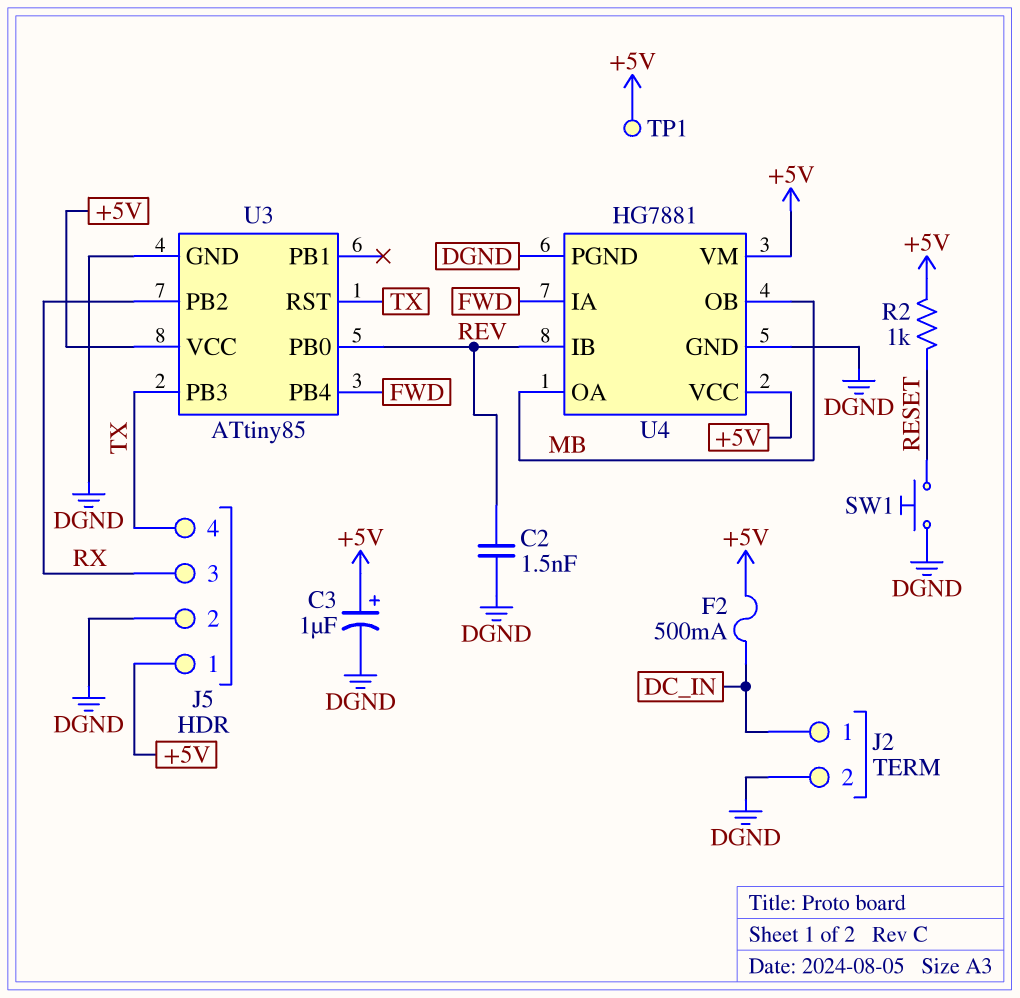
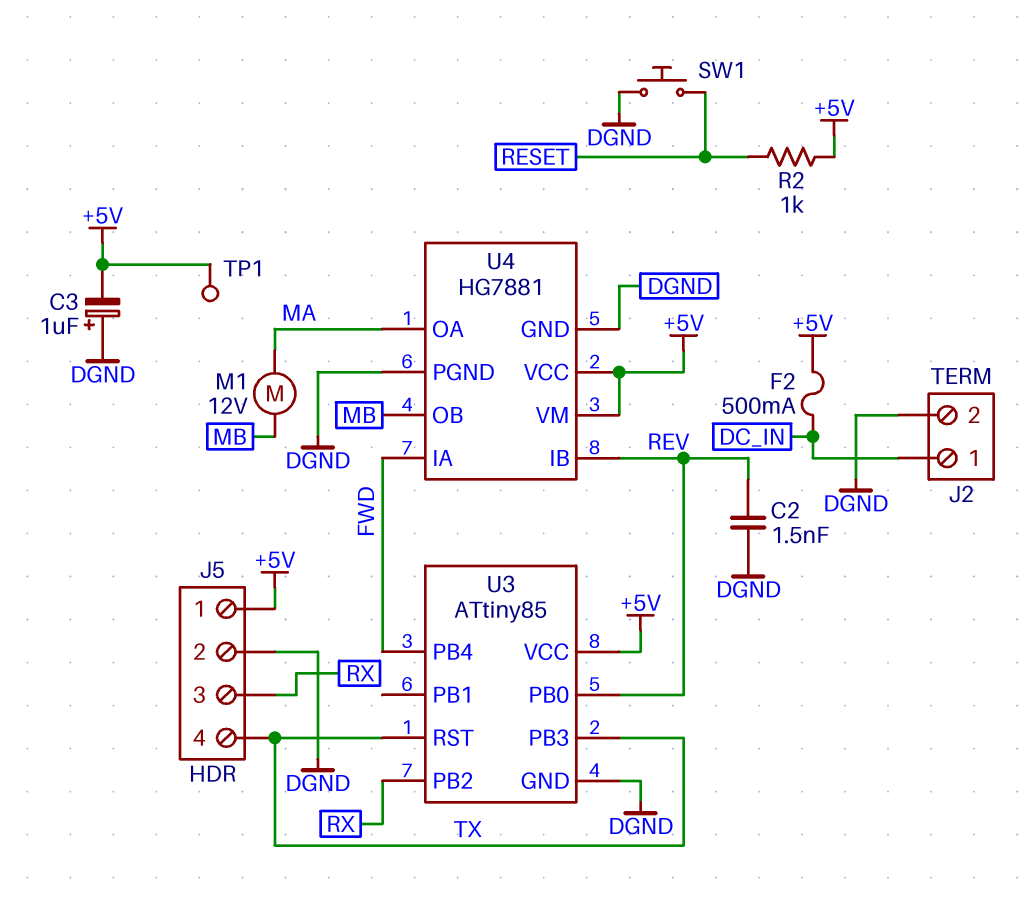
C3: 1uF (plus +5V, minus DGND) -> 1uF (plus DGND, minus +5V)
M1: none -> motor 12V (MA, MB)
U4 pin OA: MB -> MA

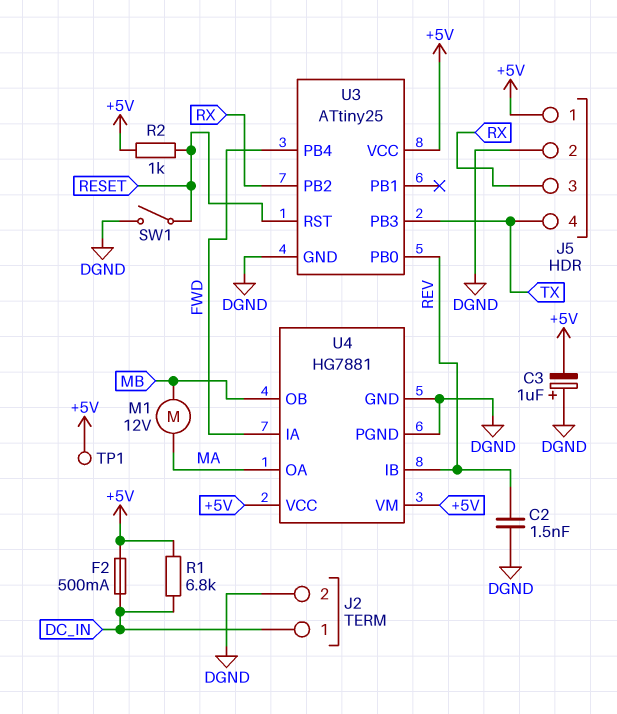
R1: none -> 6.8k (+5V, DC_IN)
SW1: button (DGND, RESET) -> switch (DGND, RESET)
U3: ATtiny85 -> ATtiny25
U3 pin RST: TX -> RESET

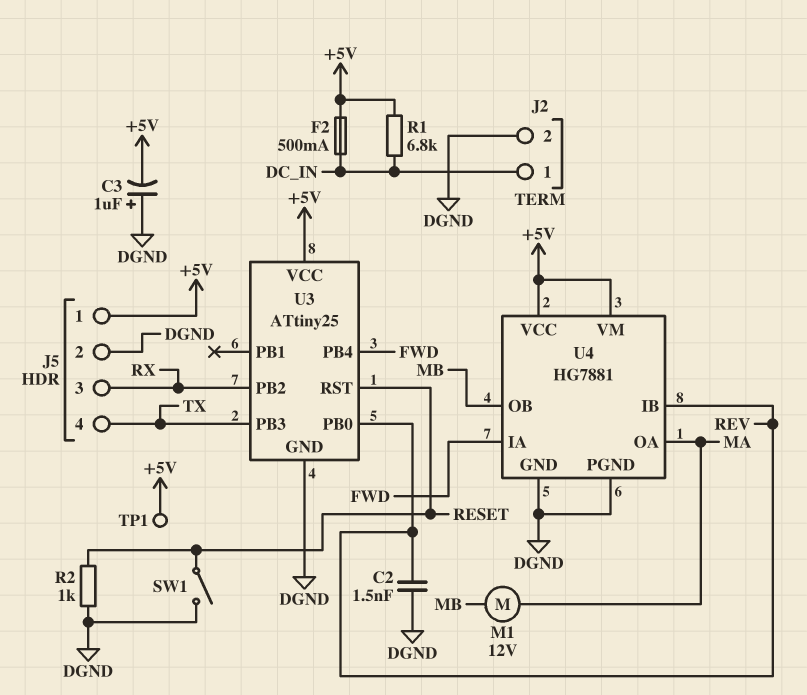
R2: 1k (+5V, RESET) -> 1k (DGND, RESET)

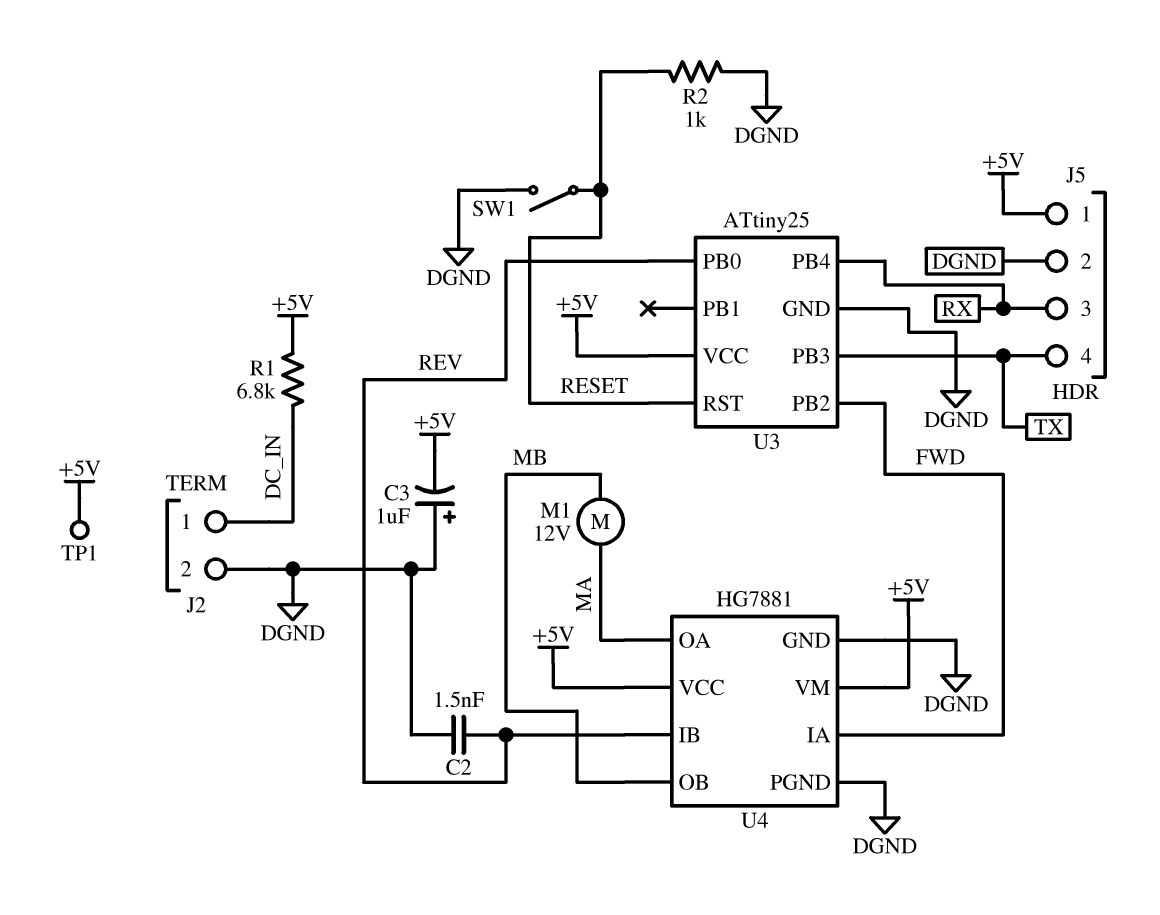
F2: 500mA (+5V, DC_IN) -> none
U3 pin PB2: RX -> FWD
U3 pin PB4: FWD -> RX

